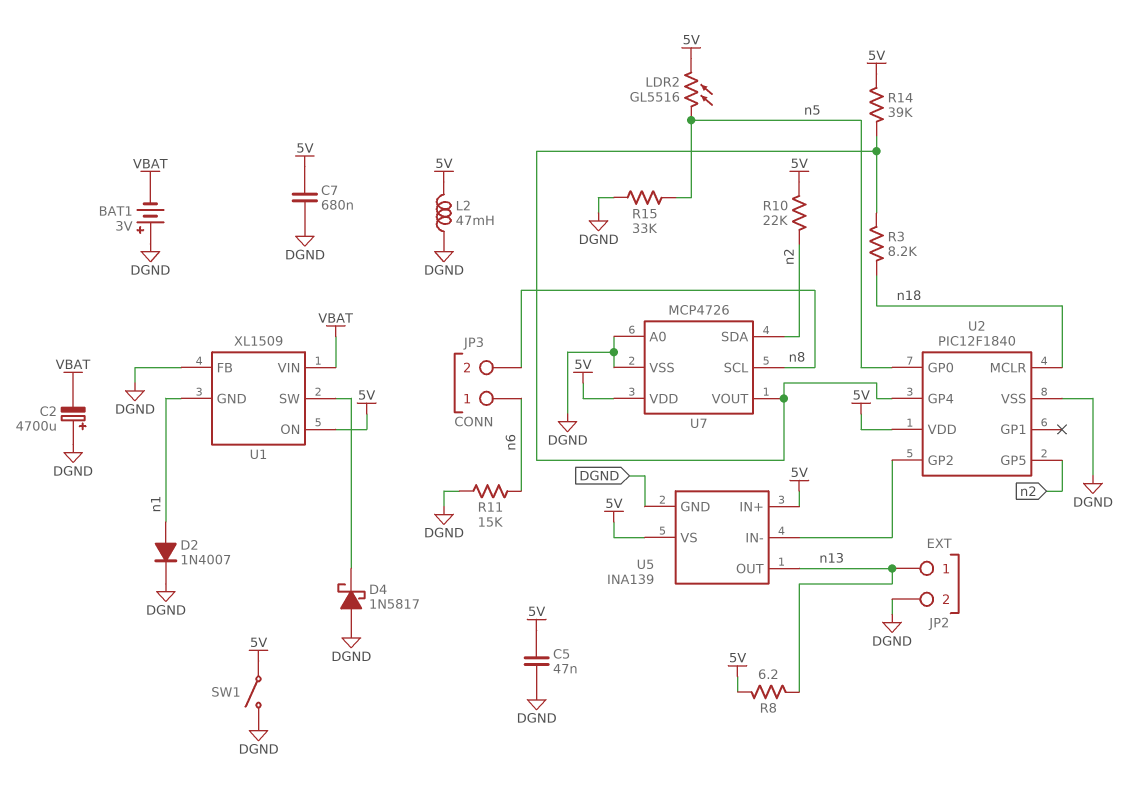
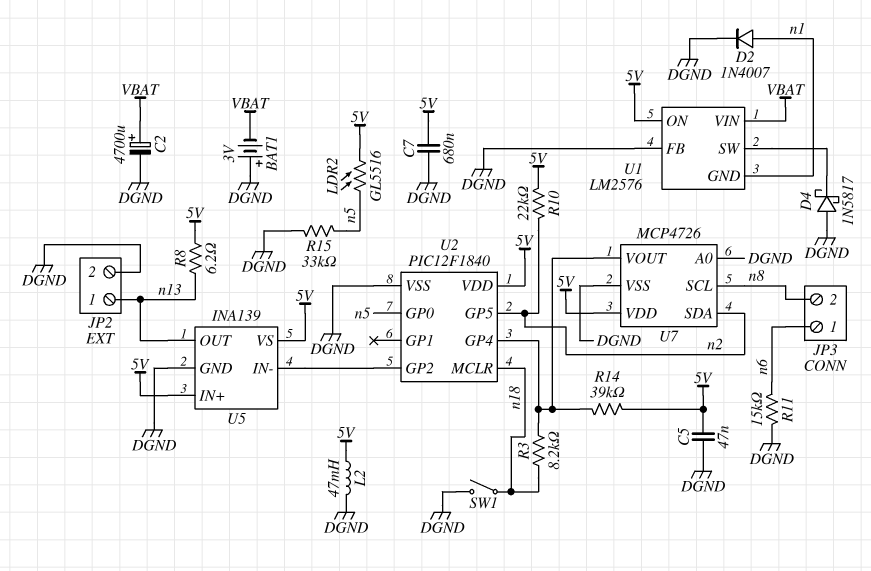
C2: 4700uF (plus DGND, minus VBAT) -> 4700uF (plus VBAT, minus DGND)
SW1: switch (5V, DGND) -> switch (DGND, n18)
U1: XL1509 -> LM2576

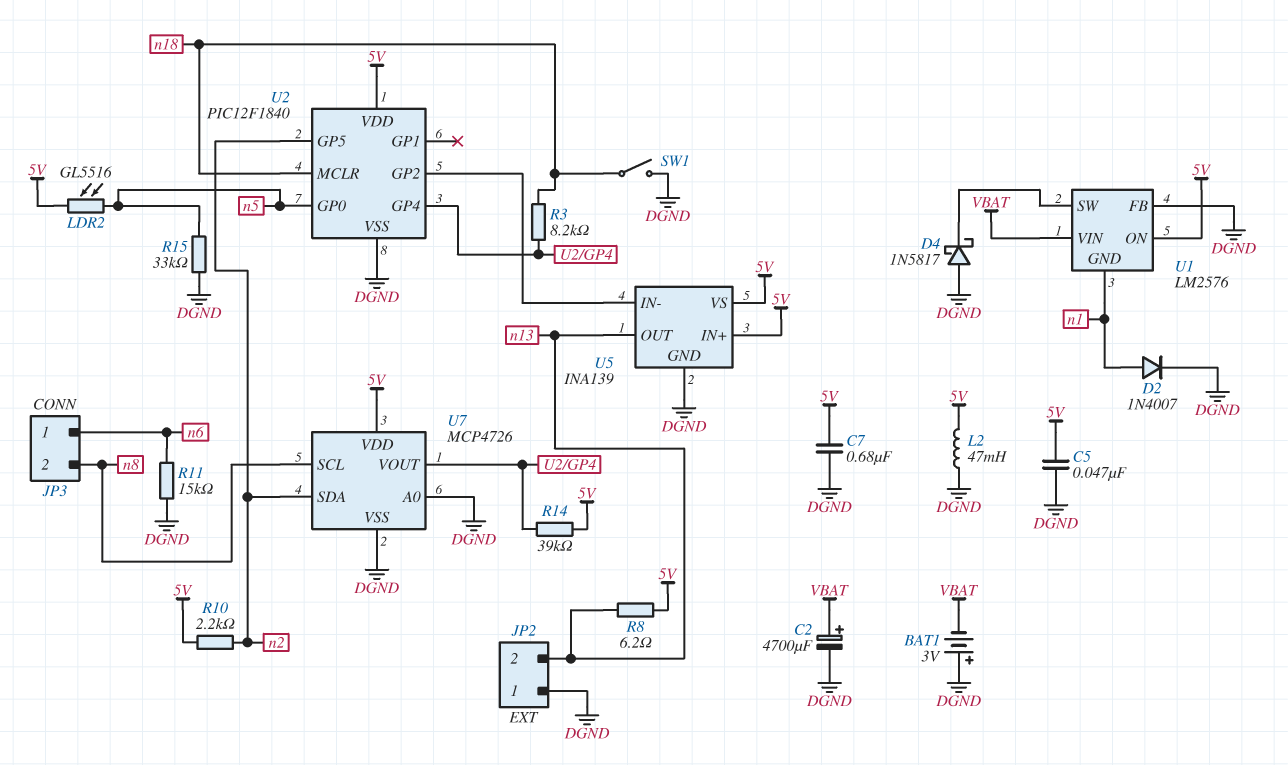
JP2 pin 1: n13 -> DGND
JP2 pin 2: DGND -> n13
R10: 22k (5V, n2) -> 2.2k (5V, n2)

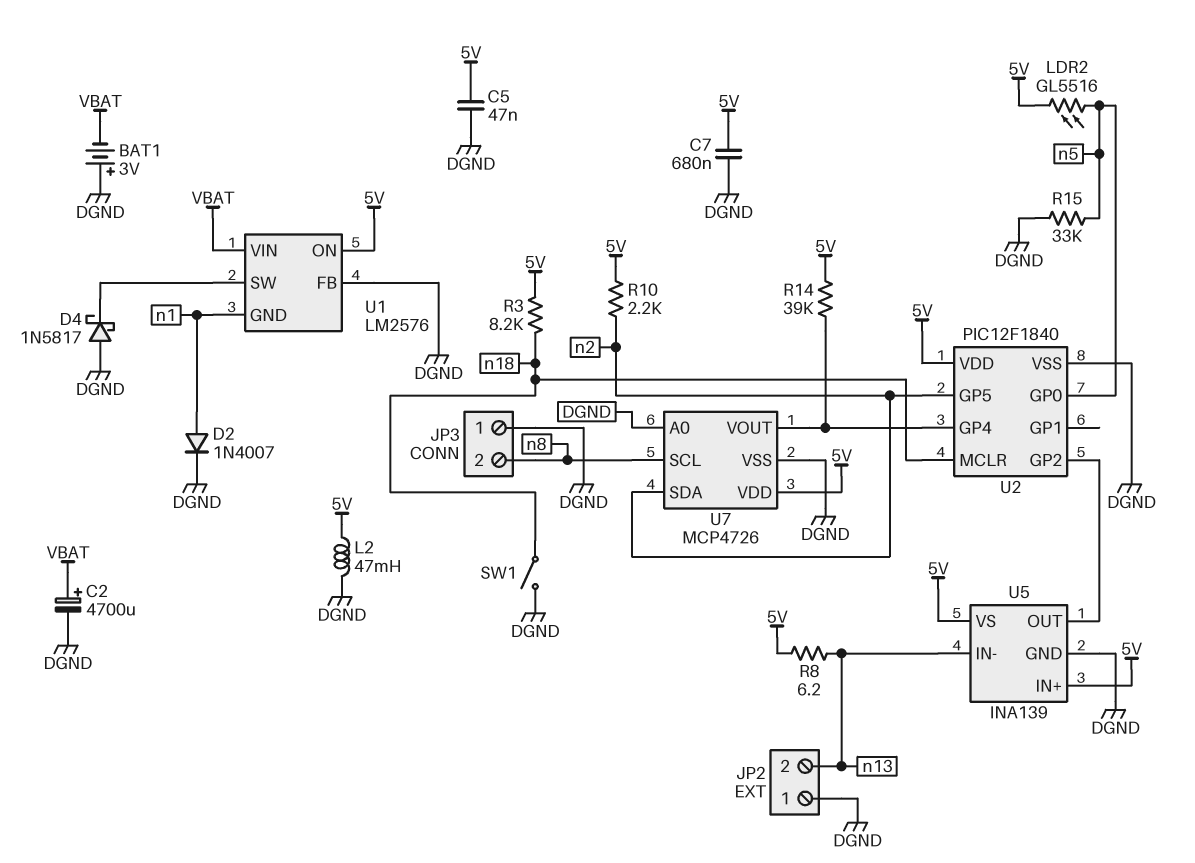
JP3 pin 1: n6 -> DGND
R3: 8.2k (U2/GP4, n18) -> 8.2k (5V, n18)
R11: 15k (DGND, n6) -> none
U5 pin IN-: U2/GP2 -> n13
U5 pin OUT: n13 -> U2/GP2

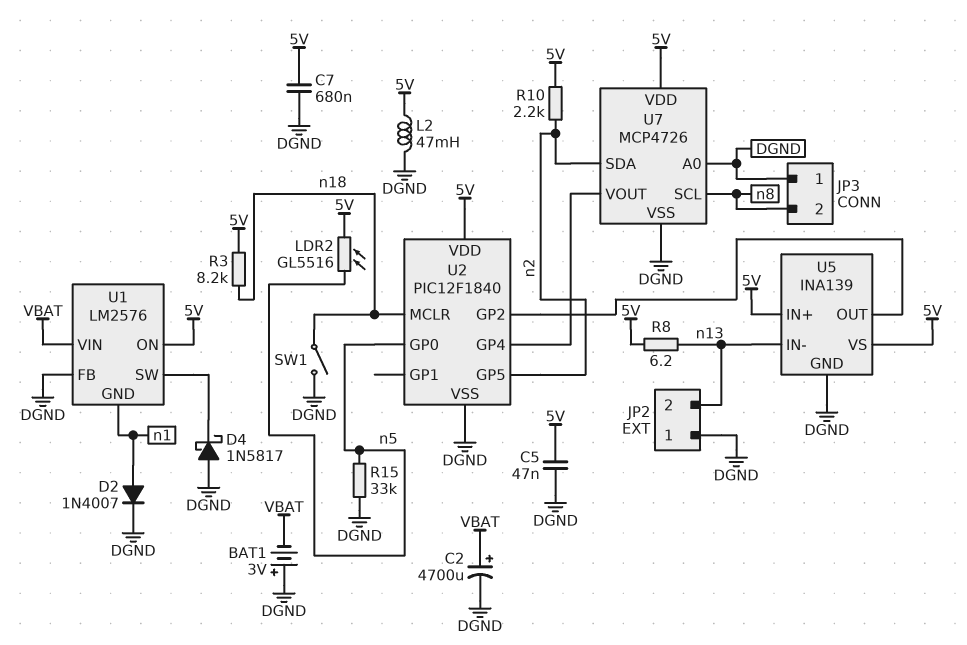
R14: 39k (5V, U2/GP4) -> none

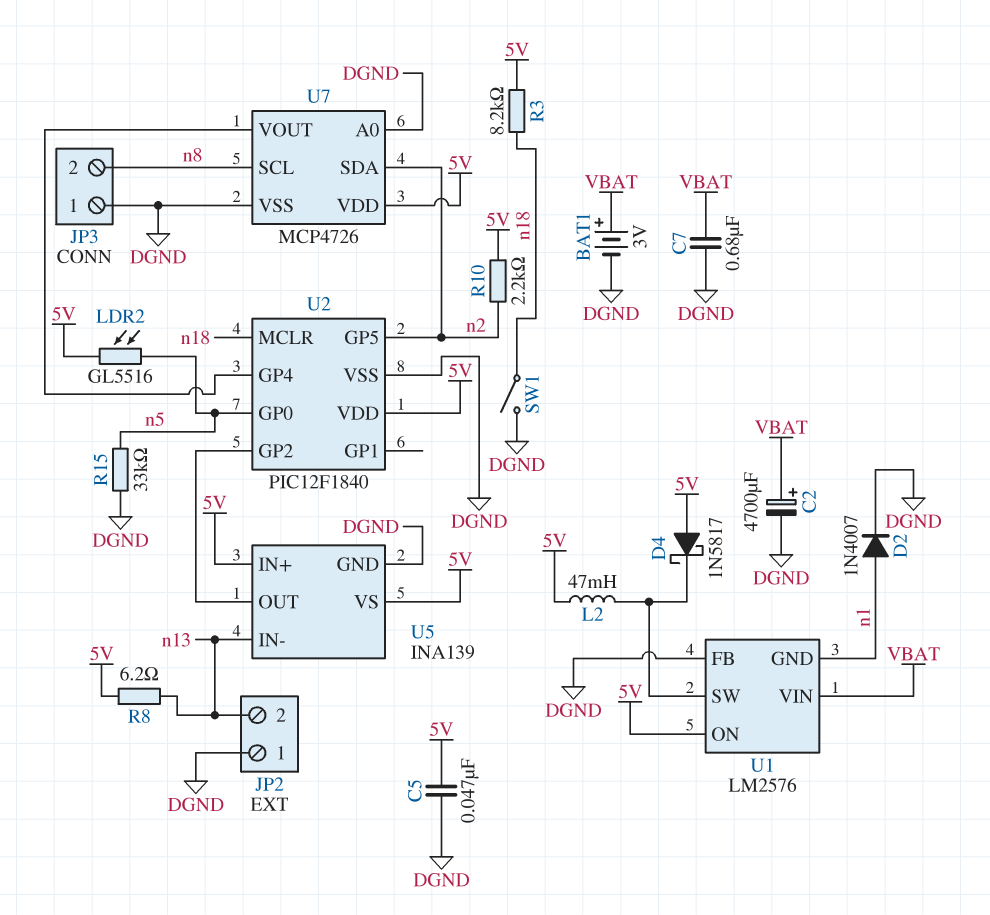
BAT1: 3V (plus DGND, minus VBAT) -> 3V (plus VBAT, minus DGND)
C7: 680nF (5V, DGND) -> 680nF (DGND, VBAT)
D4: schottky 1N5817 (A DGND, K U1/SW) -> schottky 1N5817 (A 5V, K U1/SW)
L2: 47mH (5V, DGND) -> 47mH (5V, U1/SW)

